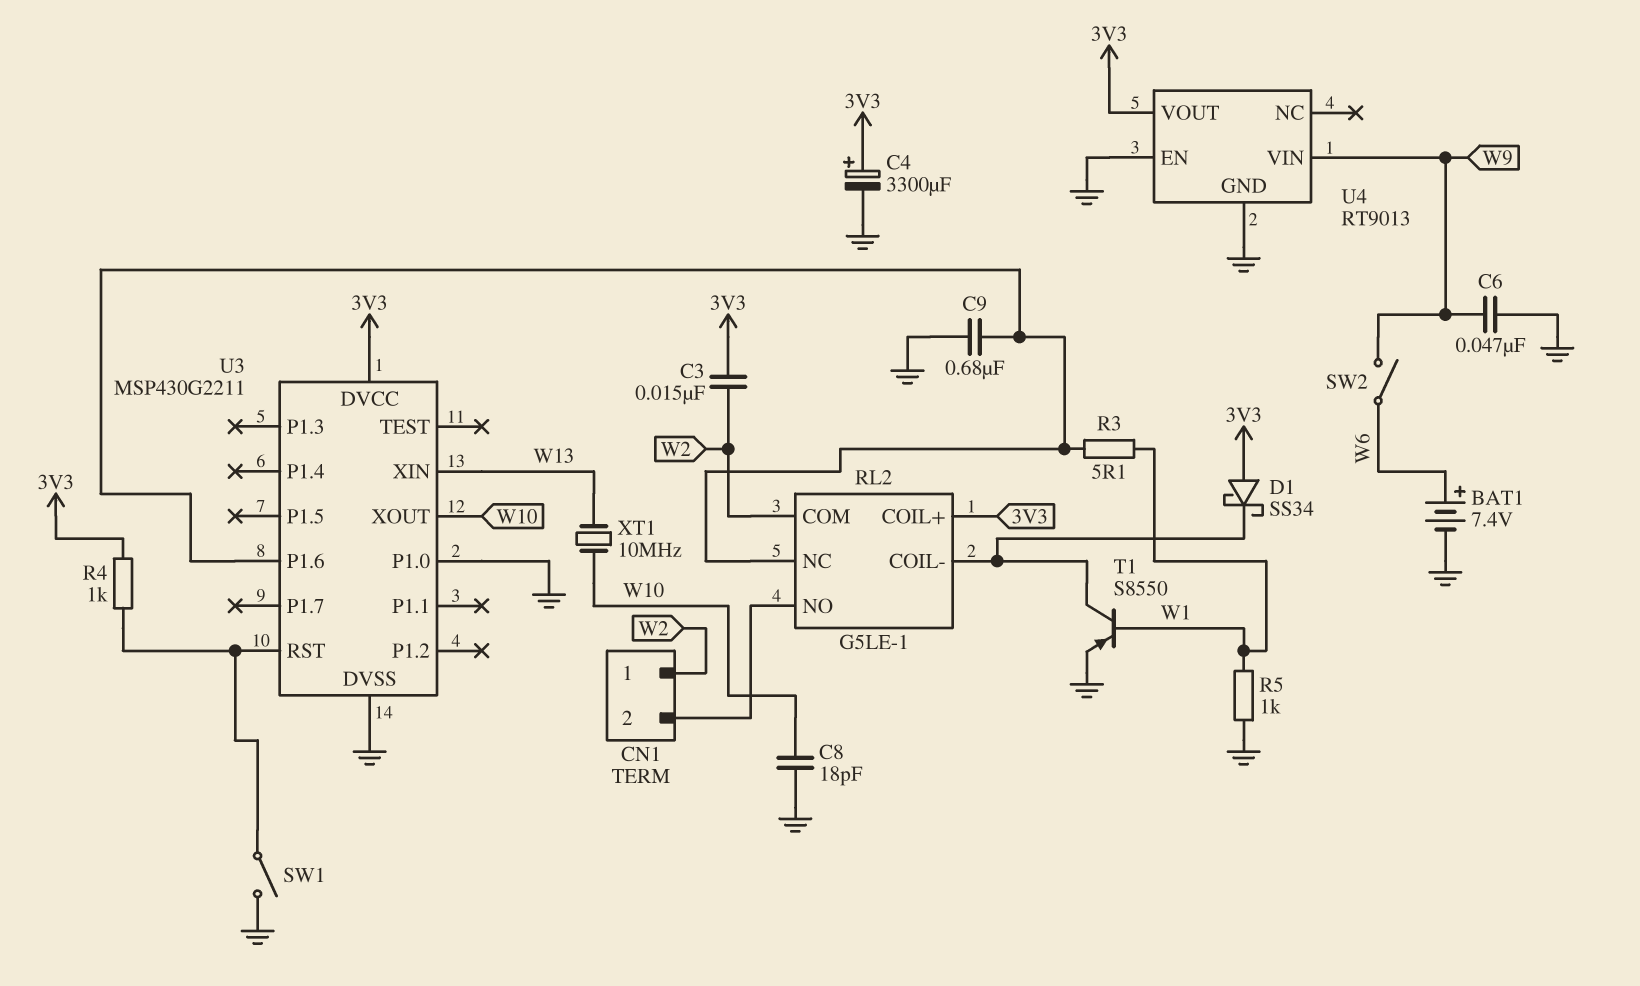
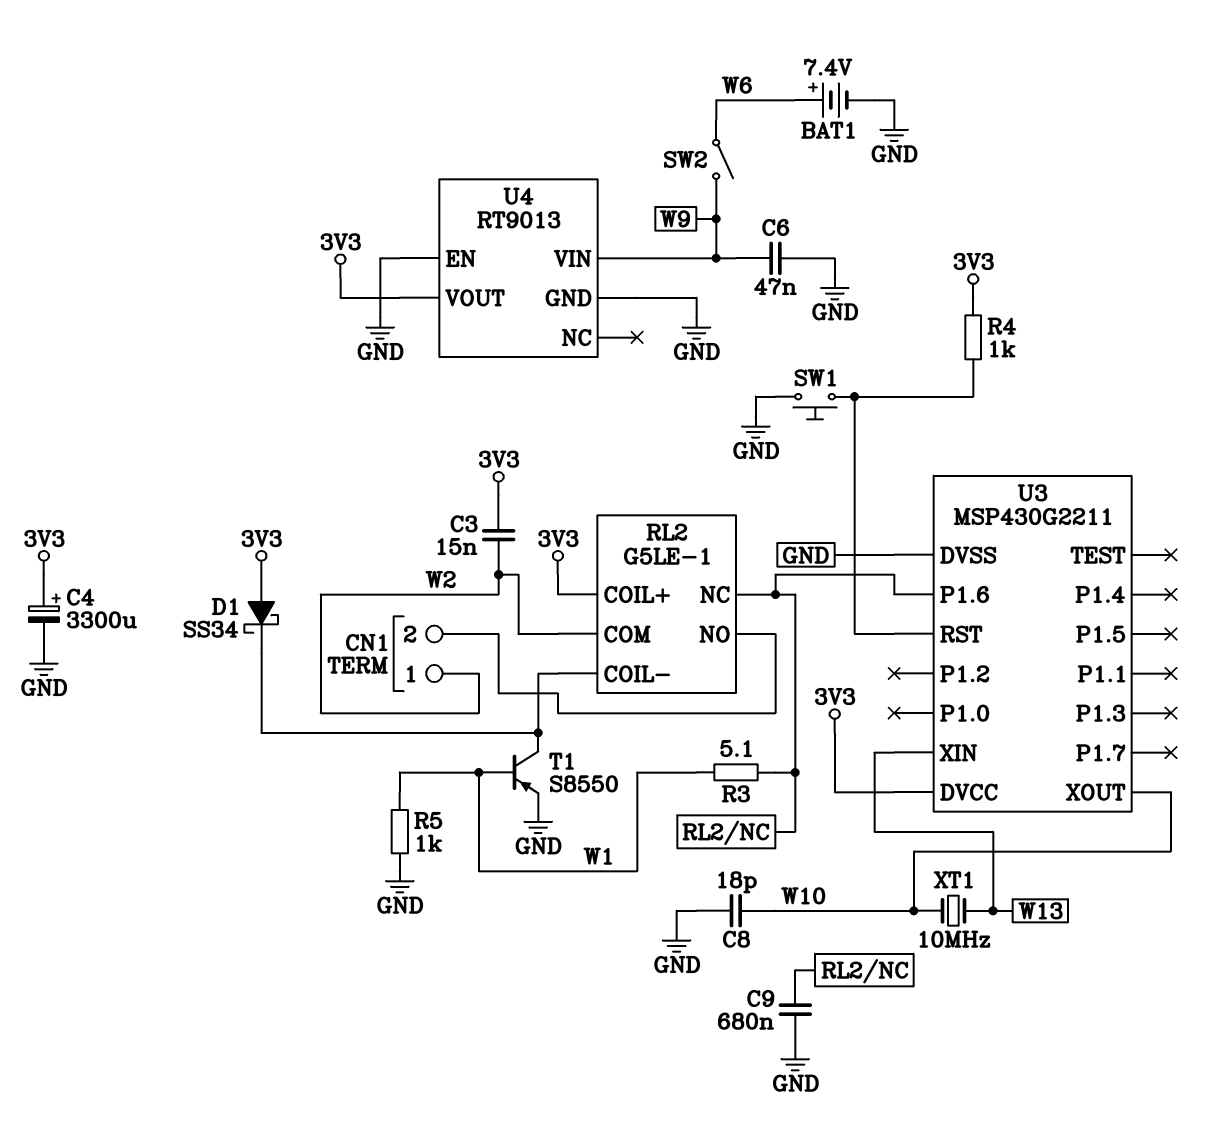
SW1: switch (GND, U3/RST) -> button (GND, U3/RST)
U3 pin P1.0: GND -> none

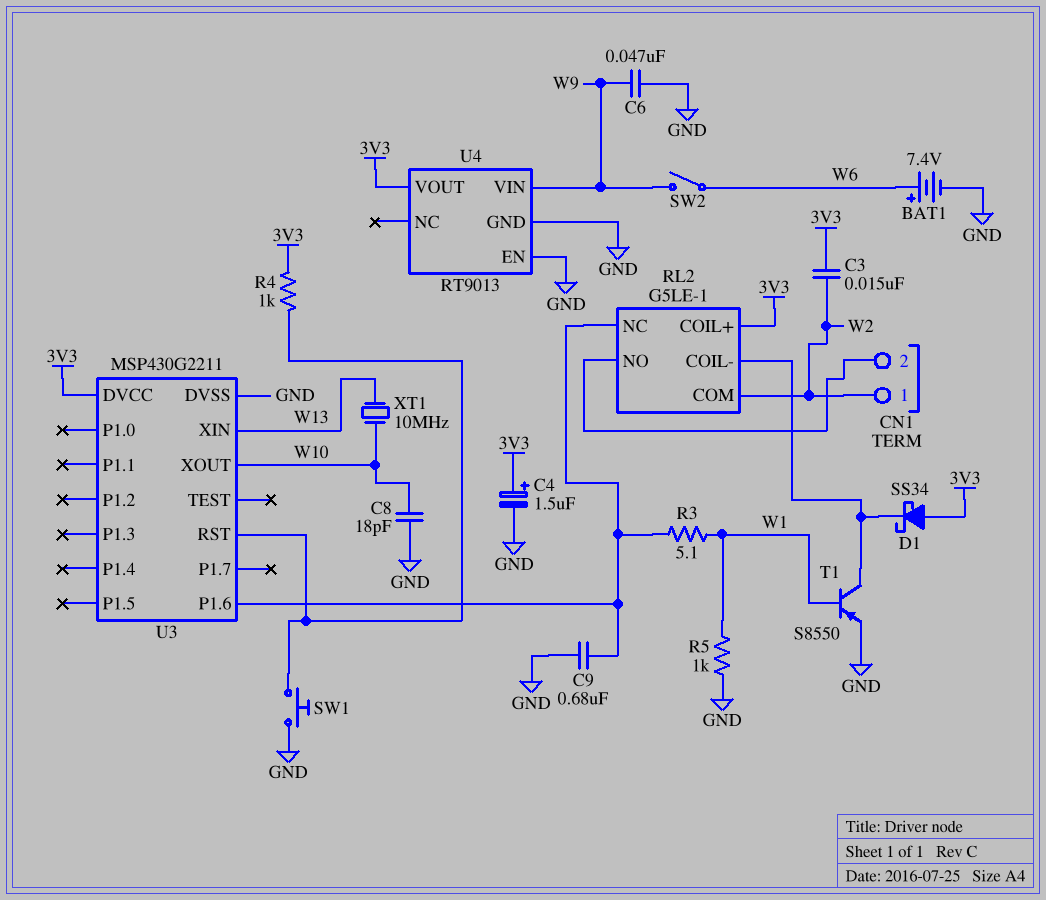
C4: 3300uF (plus 3V3, minus GND) -> 1.5uF (plus 3V3, minus GND)

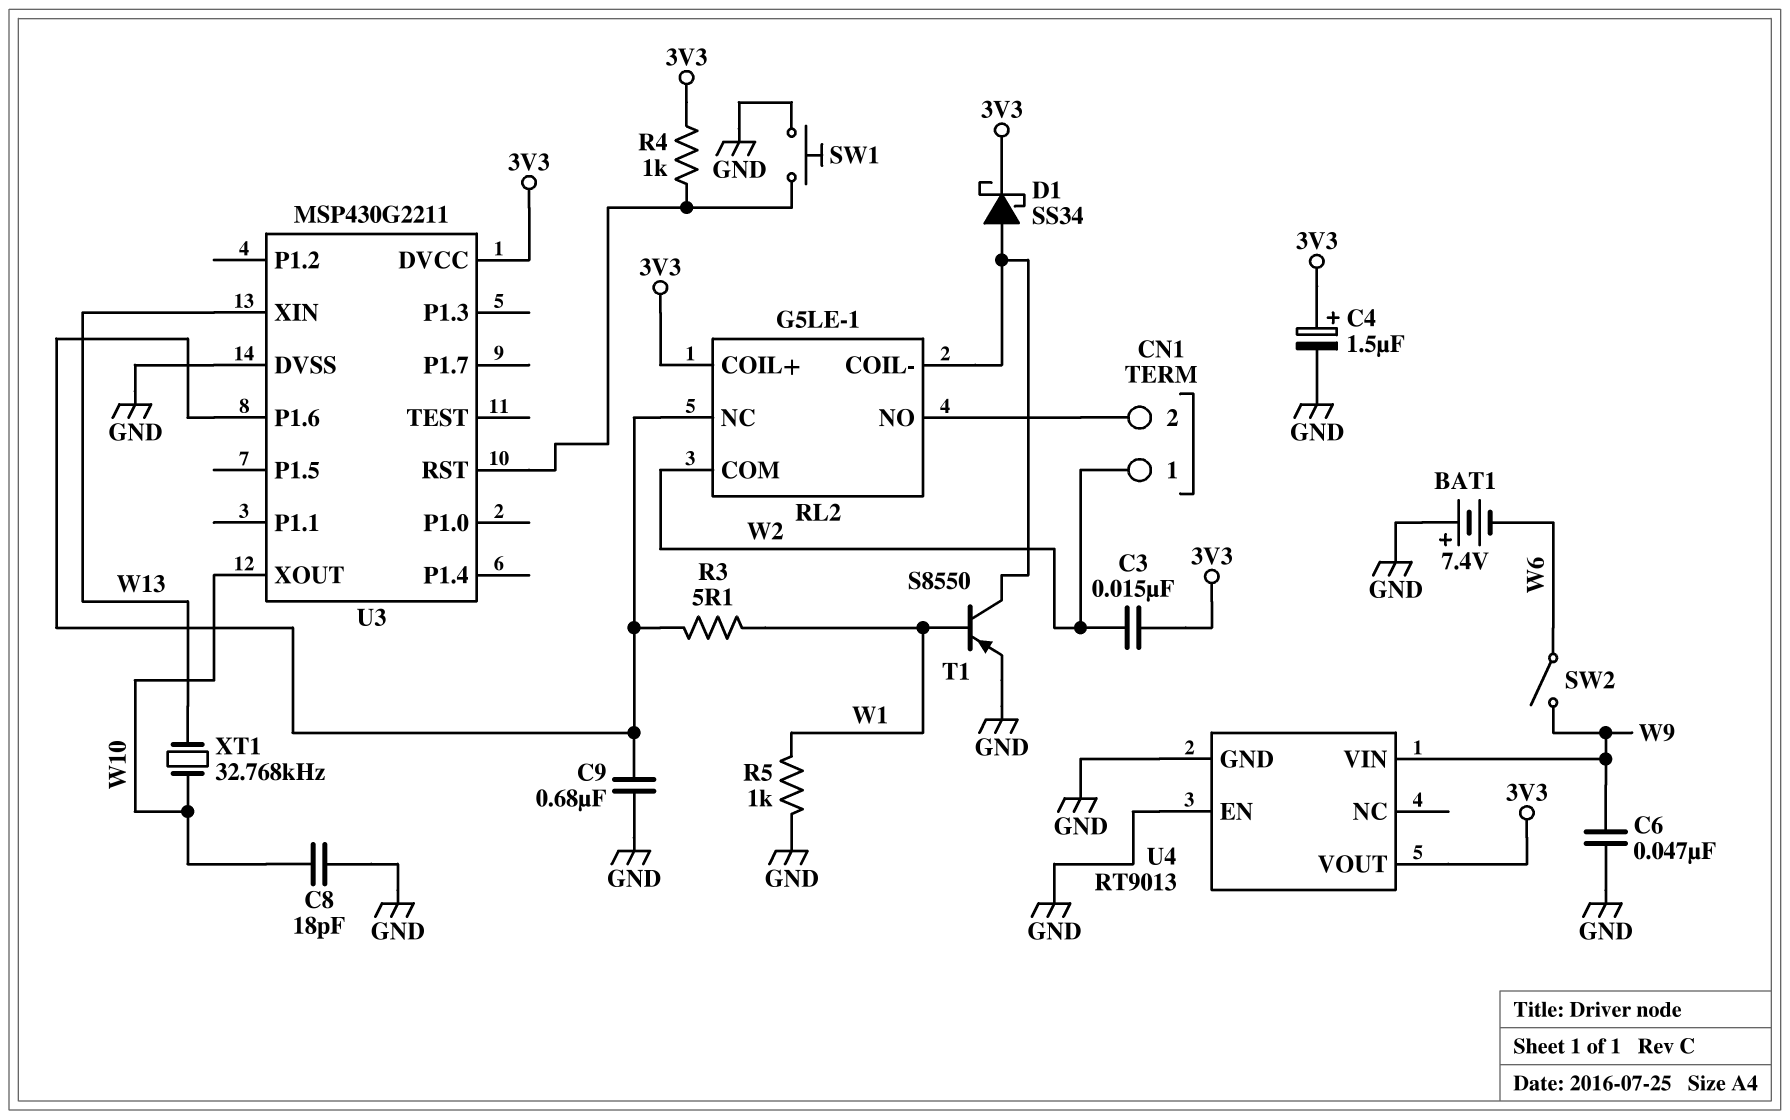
BAT1: 7.4V (plus W6, minus GND) -> 7.4V (plus GND, minus W6)
D1: schottky SS34 (A 3V3, K RL2/COIL-) -> schottky SS34 (A RL2/COIL-, K 3V3)
XT1: 10MHz (W10, W13) -> 32.768kHz (W10, W13)

